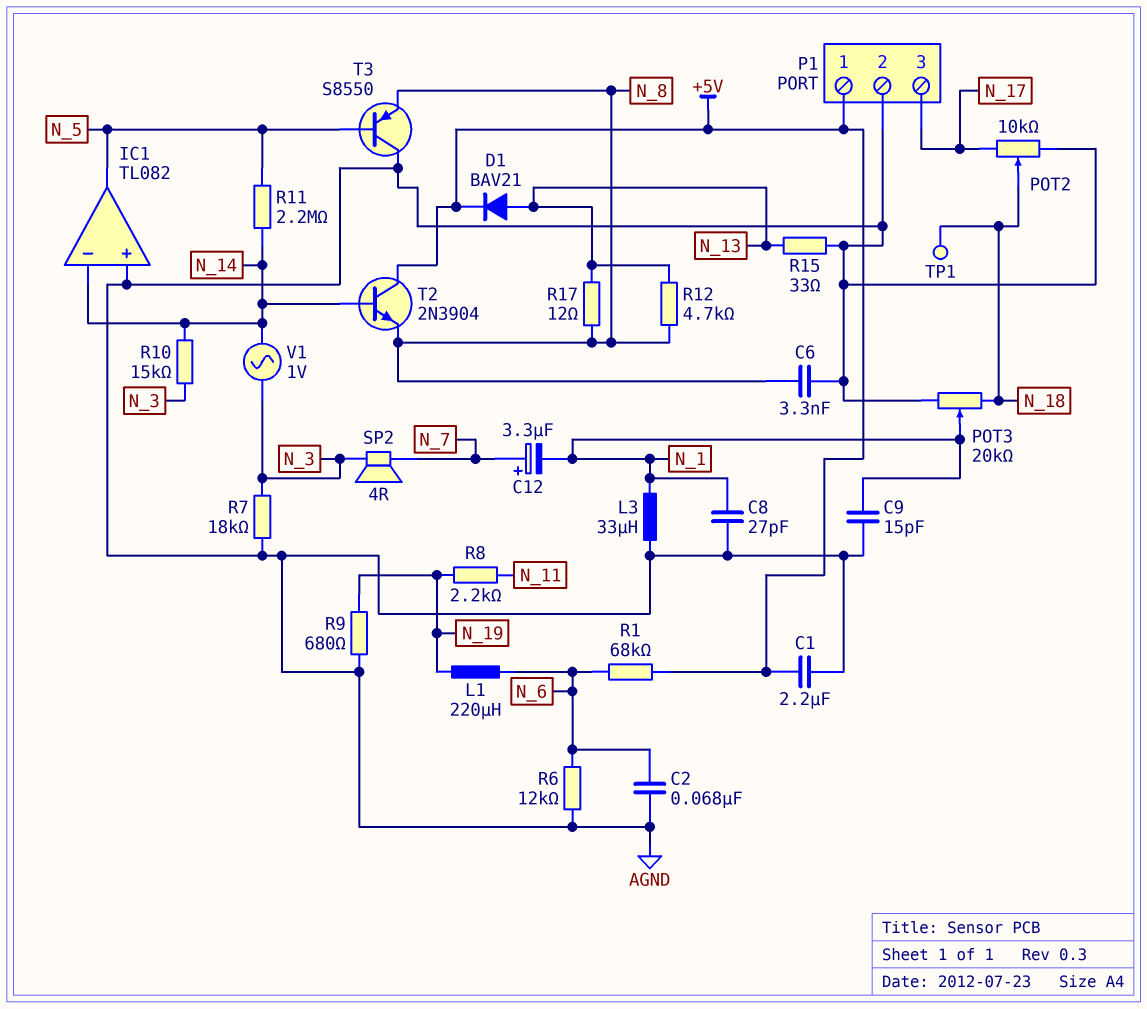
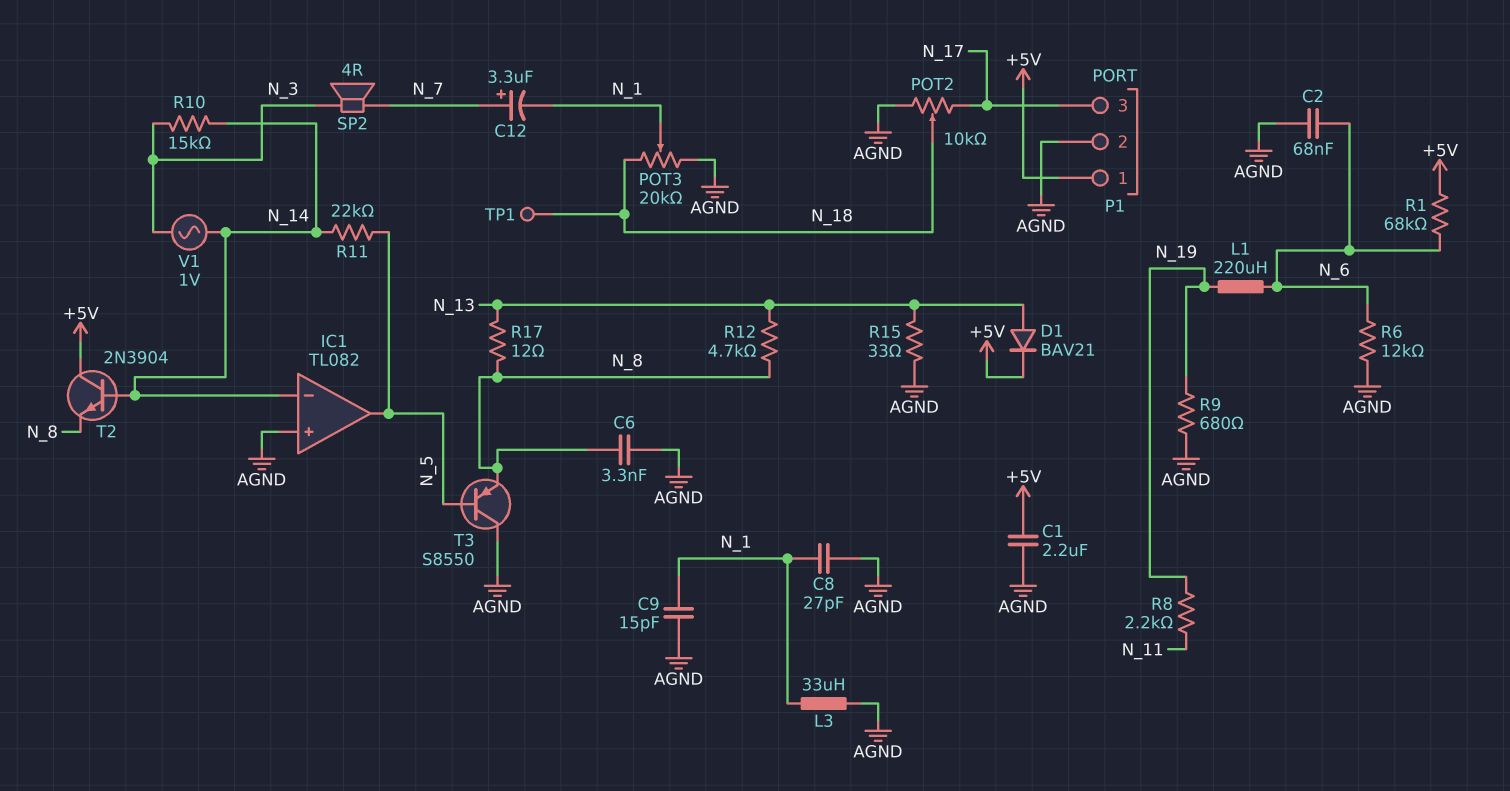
R7: 18k (AGND, N_3) -> none
R11: 2.2M (N_5, N_14) -> 22k (N_5, N_14)

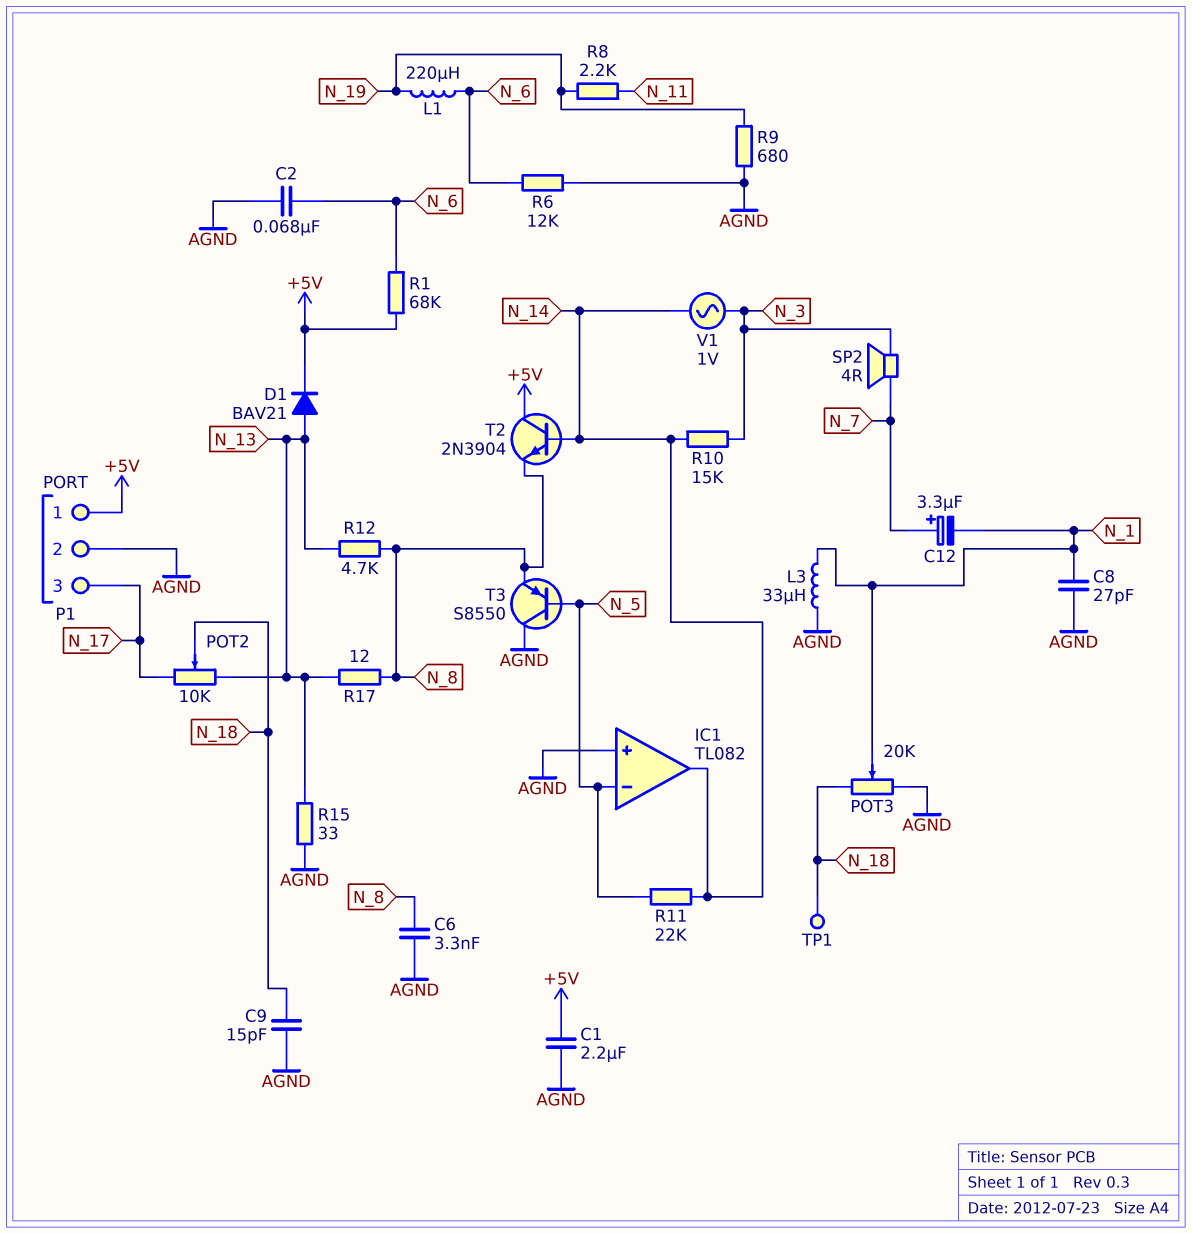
C9: 15pF (AGND, N_1) -> 15pF (AGND, N_18)
IC1 pin in-: N_14 -> N_5
IC1 pin out: N_5 -> N_14
POT2: 10k (AGND, N_17, wiper N_18) -> 10k (N_13, N_17, wiper N_18)

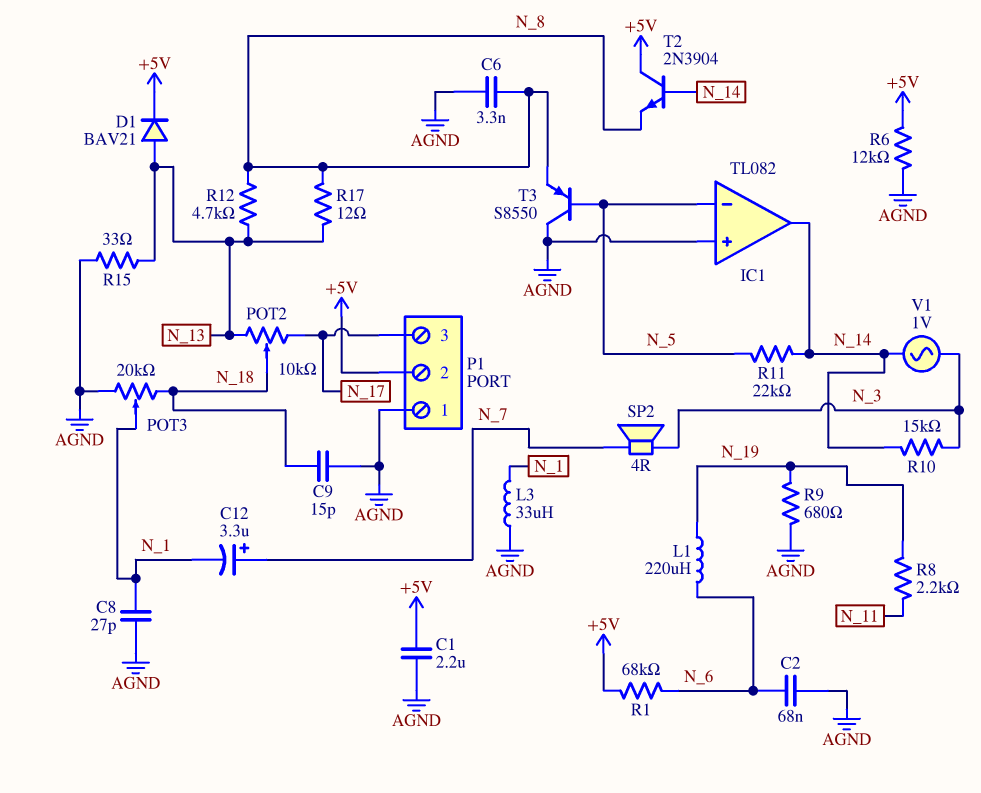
P1 pin 1: +5V -> AGND
P1 pin 2: AGND -> +5V
R6: 12k (AGND, N_6) -> 12k (+5V, AGND)
TP1: test point (N_18) -> none

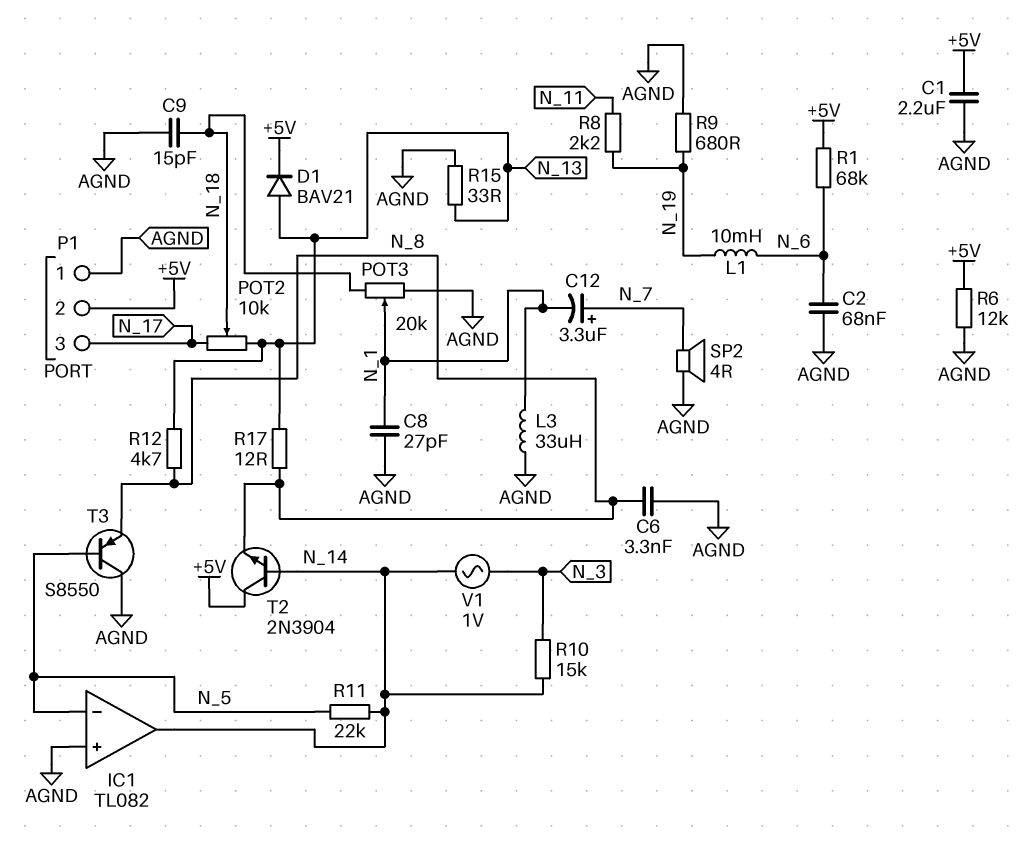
L1: 220uH (N_6, N_19) -> 10mH (N_6, N_19)
SP2: speaker 4R (N_3, N_7) -> speaker 4R (AGND, N_7)

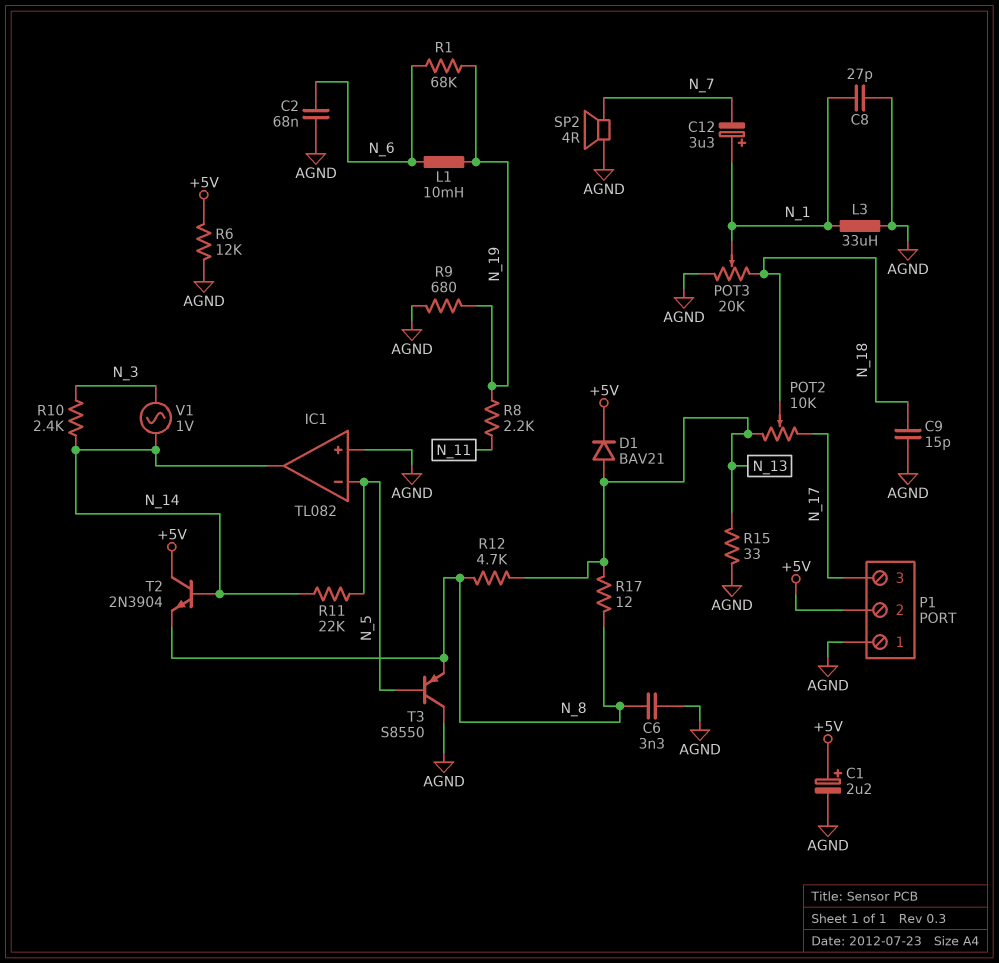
C1: 2.2uF (+5V, AGND) -> 2.2uF (plus +5V, minus AGND)
C12: 3.3uF (plus N_7, minus N_1) -> 3.3uF (plus N_1, minus N_7)
R1: 68k (+5V, N_6) -> 68k (N_6, N_19)
R10: 15k (N_3, N_14) -> 2.4k (N_3, N_14)

